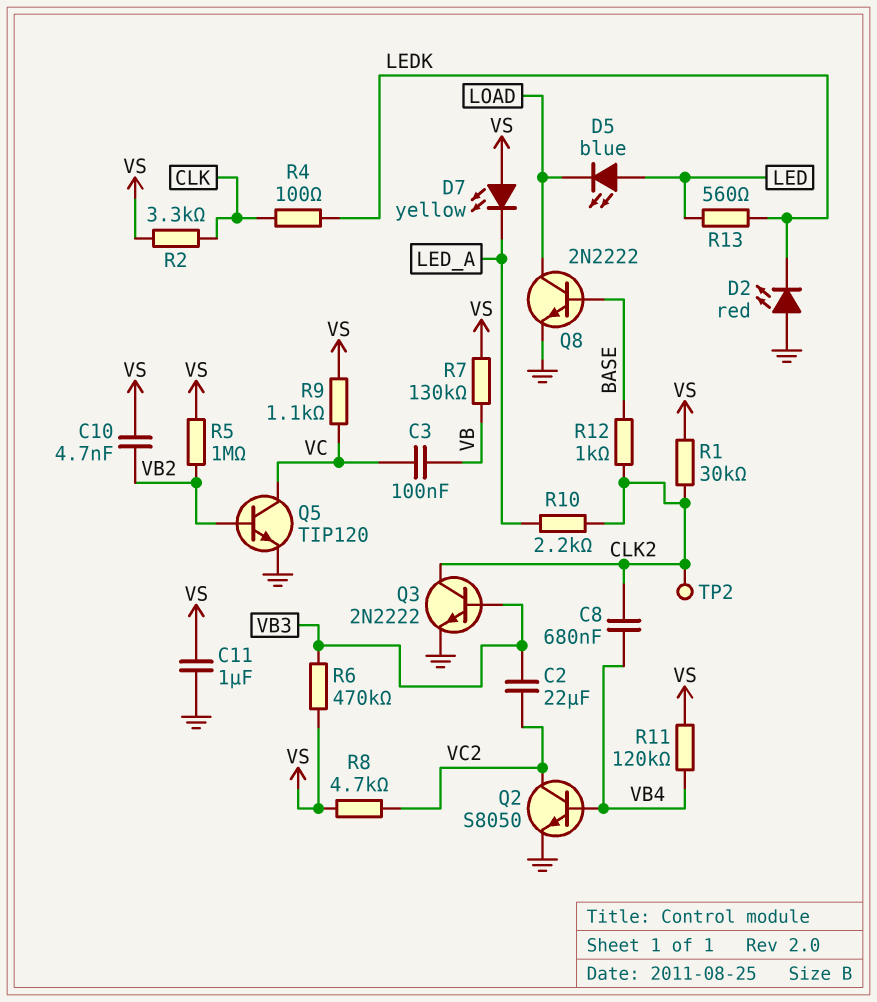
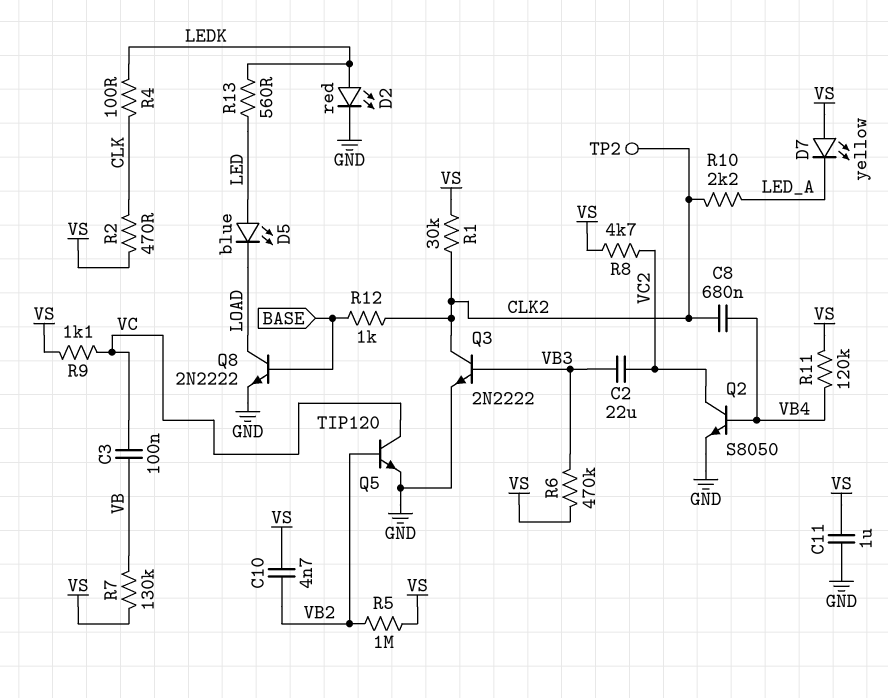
D2: LED red (A GND, K LEDK) -> LED red (A LEDK, K GND)
R2: 3.3k (CLK, VS) -> 470 (CLK, VS)

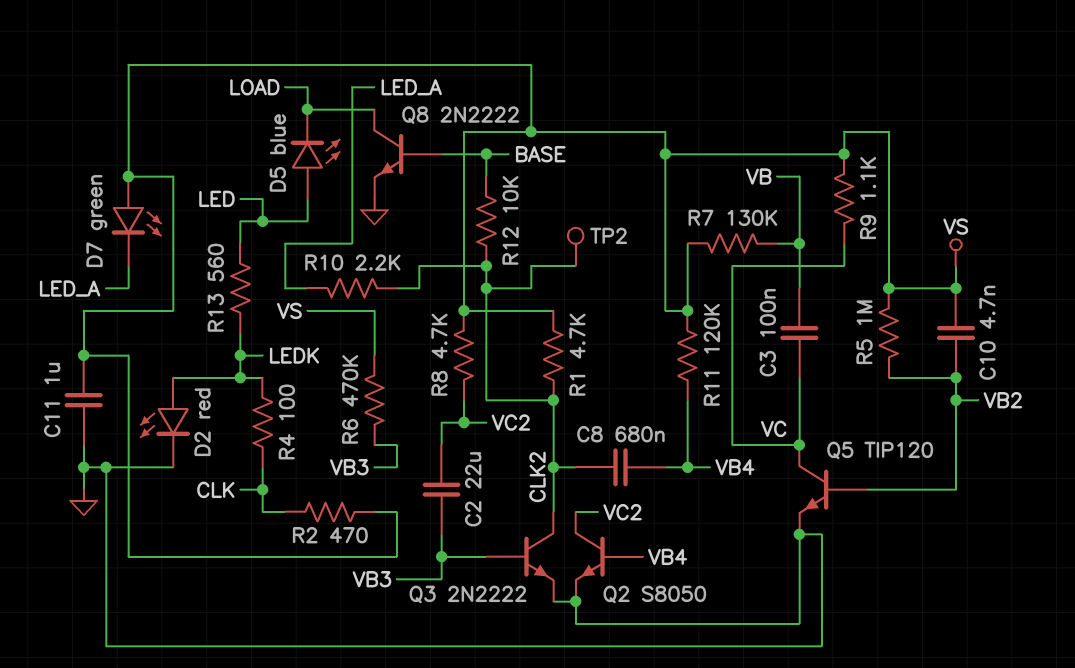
D7: LED yellow (A VS, K LED_A) -> LED green (A VS, K LED_A)
R1: 30k (CLK2, VS) -> 4.7k (CLK2, VS)
R12: 1k (BASE, CLK2) -> 10k (BASE, CLK2)

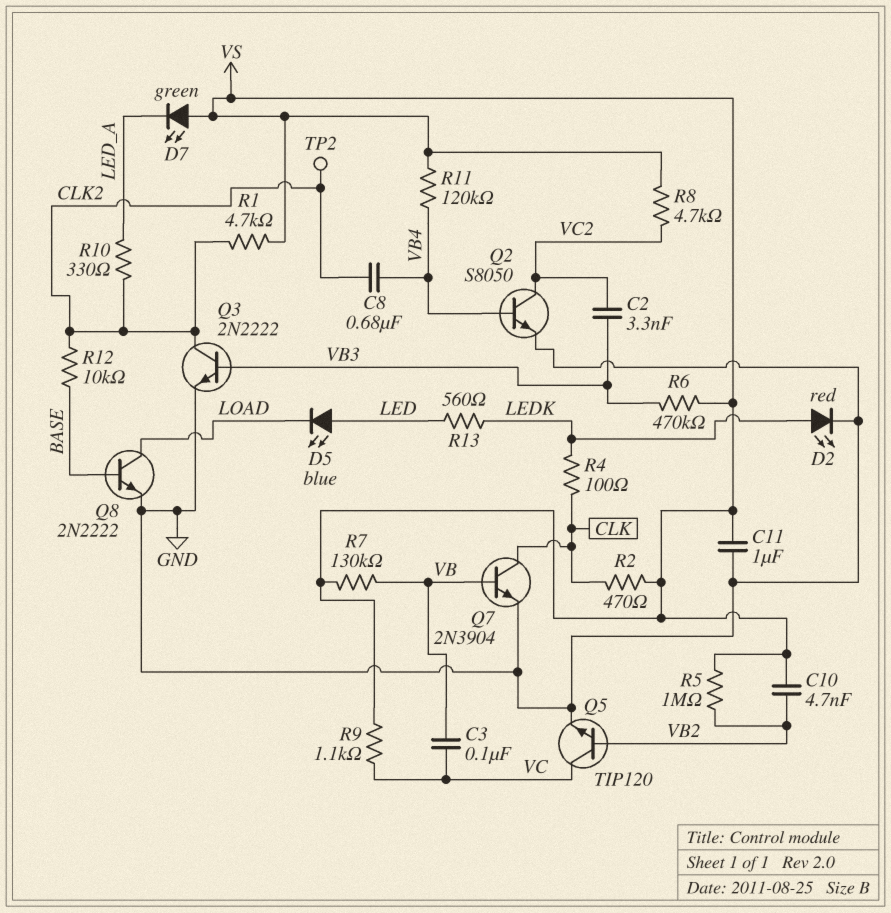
C2: 22uF (VB3, VC2) -> 3.3nF (VB3, VC2)
Q7: none -> NPN 2N3904 (B VB, C CLK, E GND)
R10: 2.2k (CLK2, LED_A) -> 330 (CLK2, LED_A)

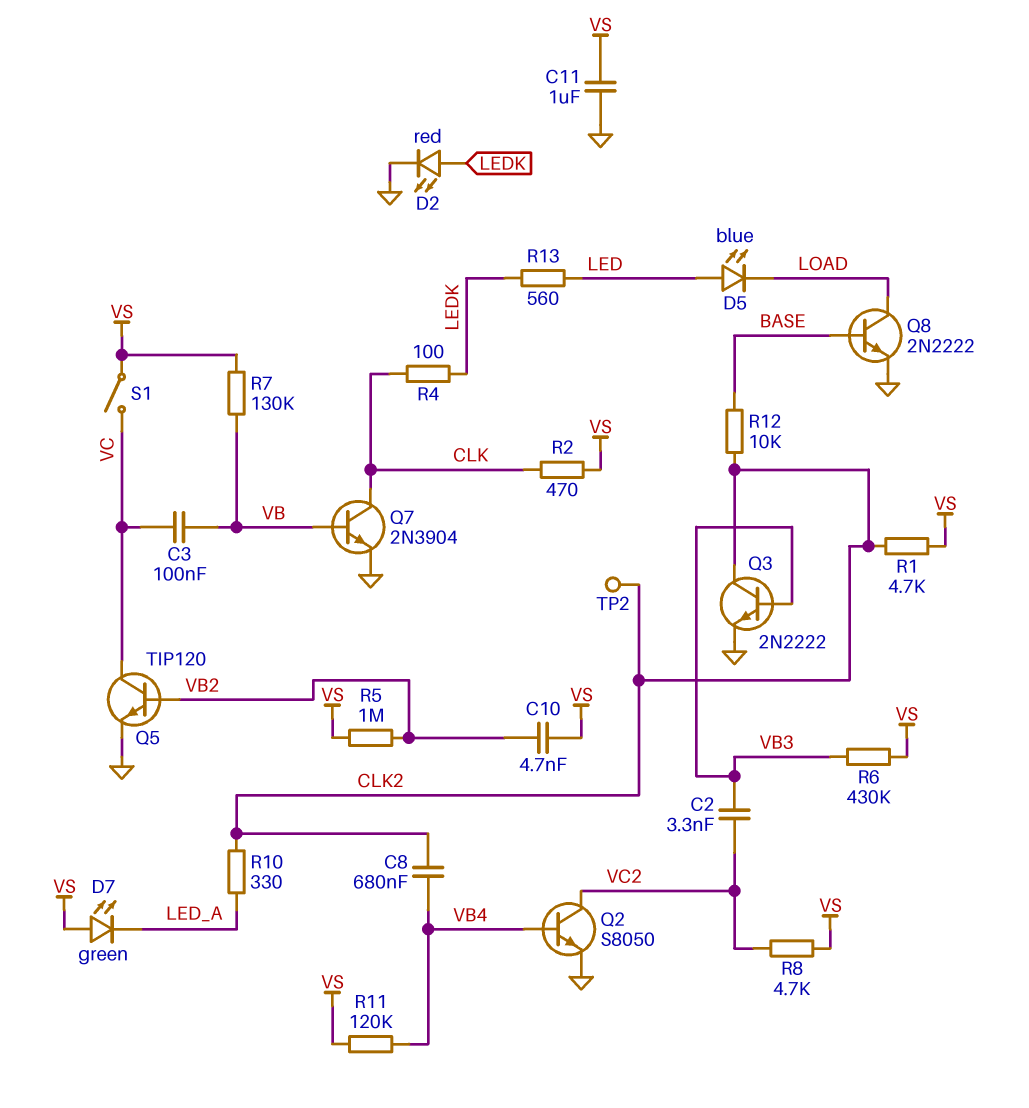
R6: 470k (VB3, VS) -> 430k (VB3, VS)
R9: 1.1k (VC, VS) -> none
S1: none -> switch (VC, VS)

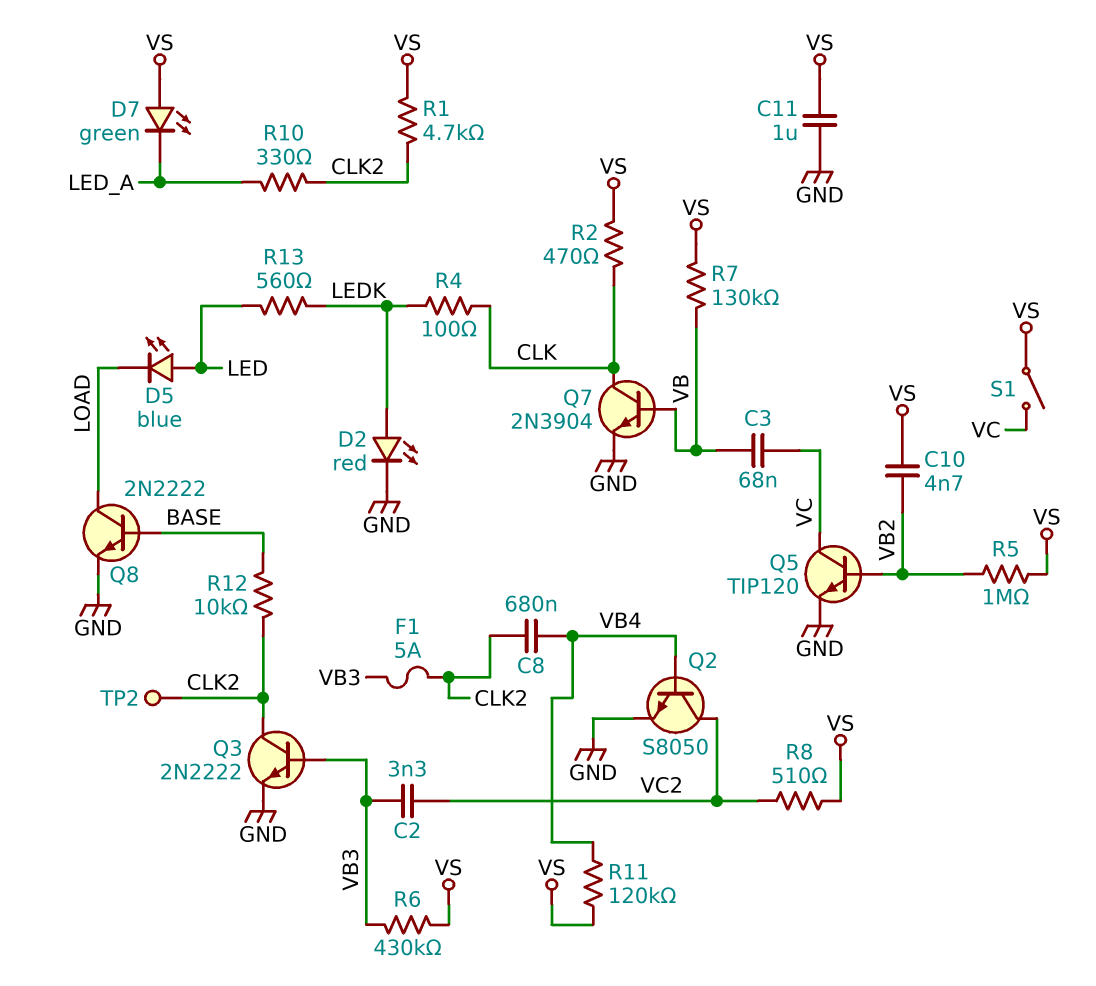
C3: 100nF (VB, VC) -> 68nF (VB, VC)
F1: none -> 5A (CLK2, VB3)
R8: 4.7k (VC2, VS) -> 510 (VC2, VS)

